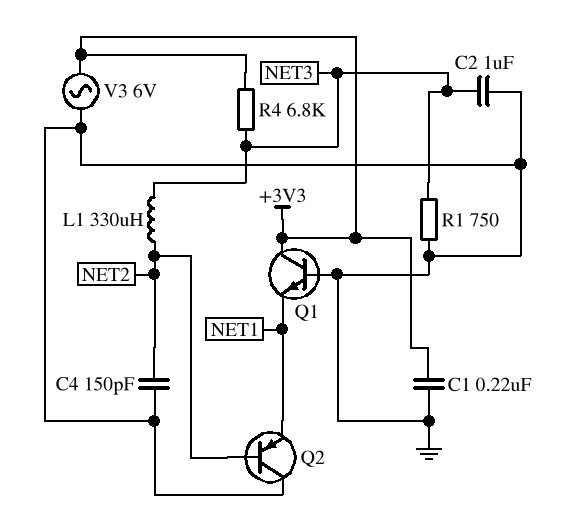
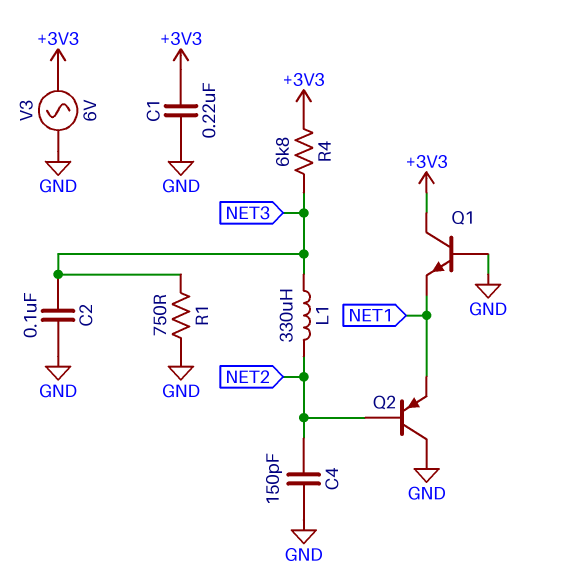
C2: 1uF (GND, NET3) -> 100nF (GND, NET3)

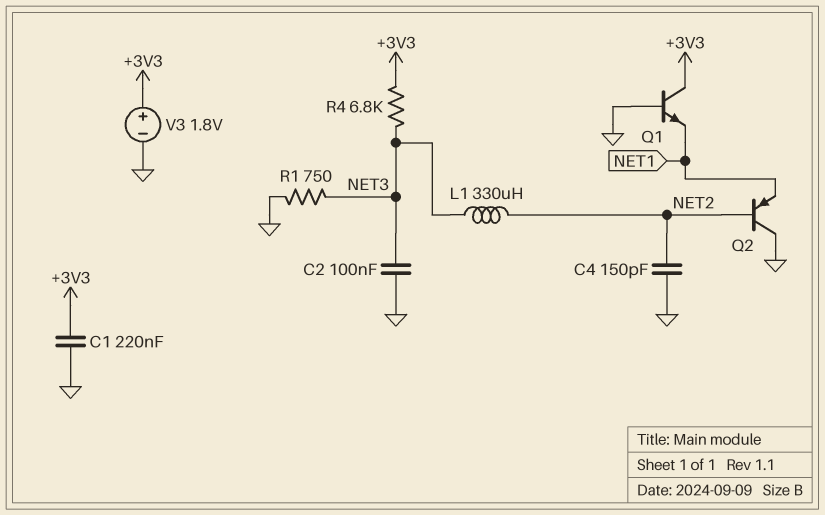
V3: AC 6V (+3V3, GND) -> 1.8V (plus +3V3, minus GND)

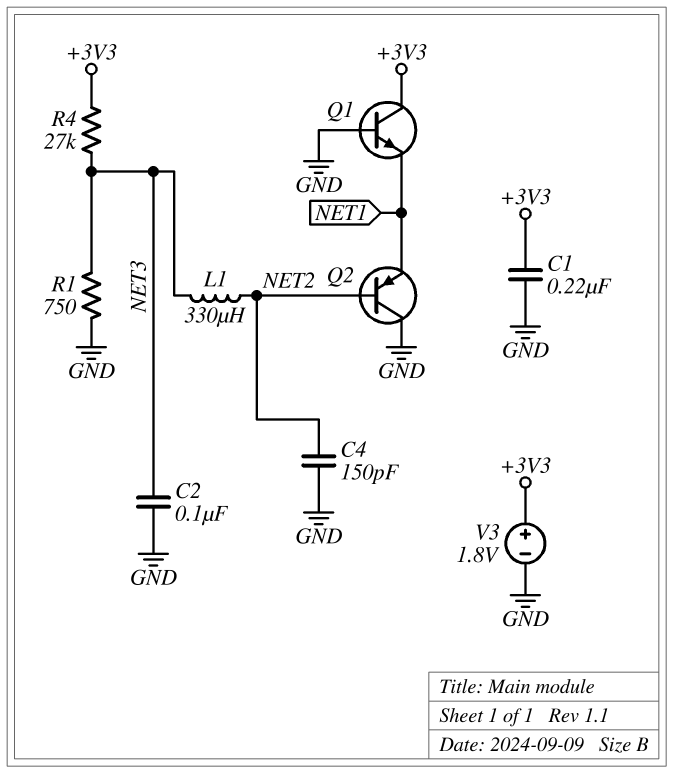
R4: 6.8k (+3V3, NET3) -> 27k (+3V3, NET3)

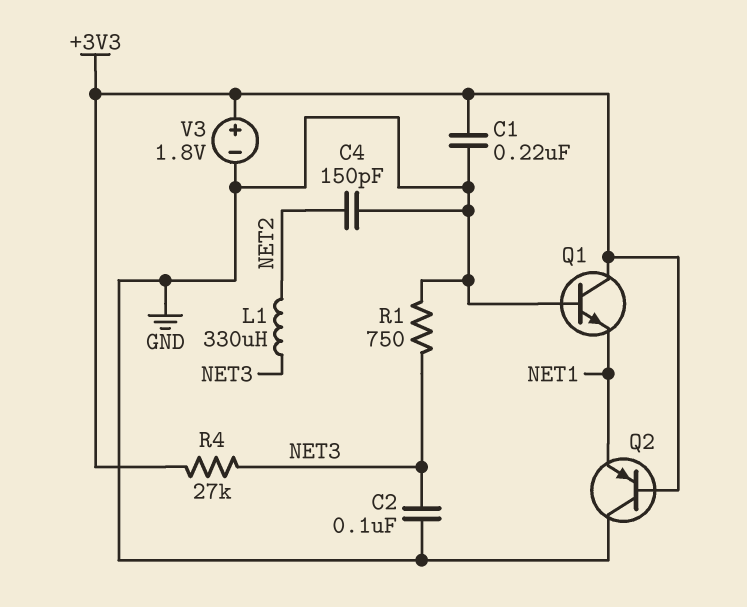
Q2: PNP (B NET2, C GND, E NET1) -> PNP (B +3V3, C GND, E NET1)

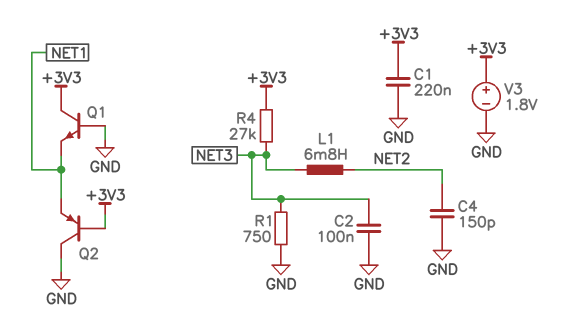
L1: 330uH (NET2, NET3) -> 6.8mH (NET2, NET3)

